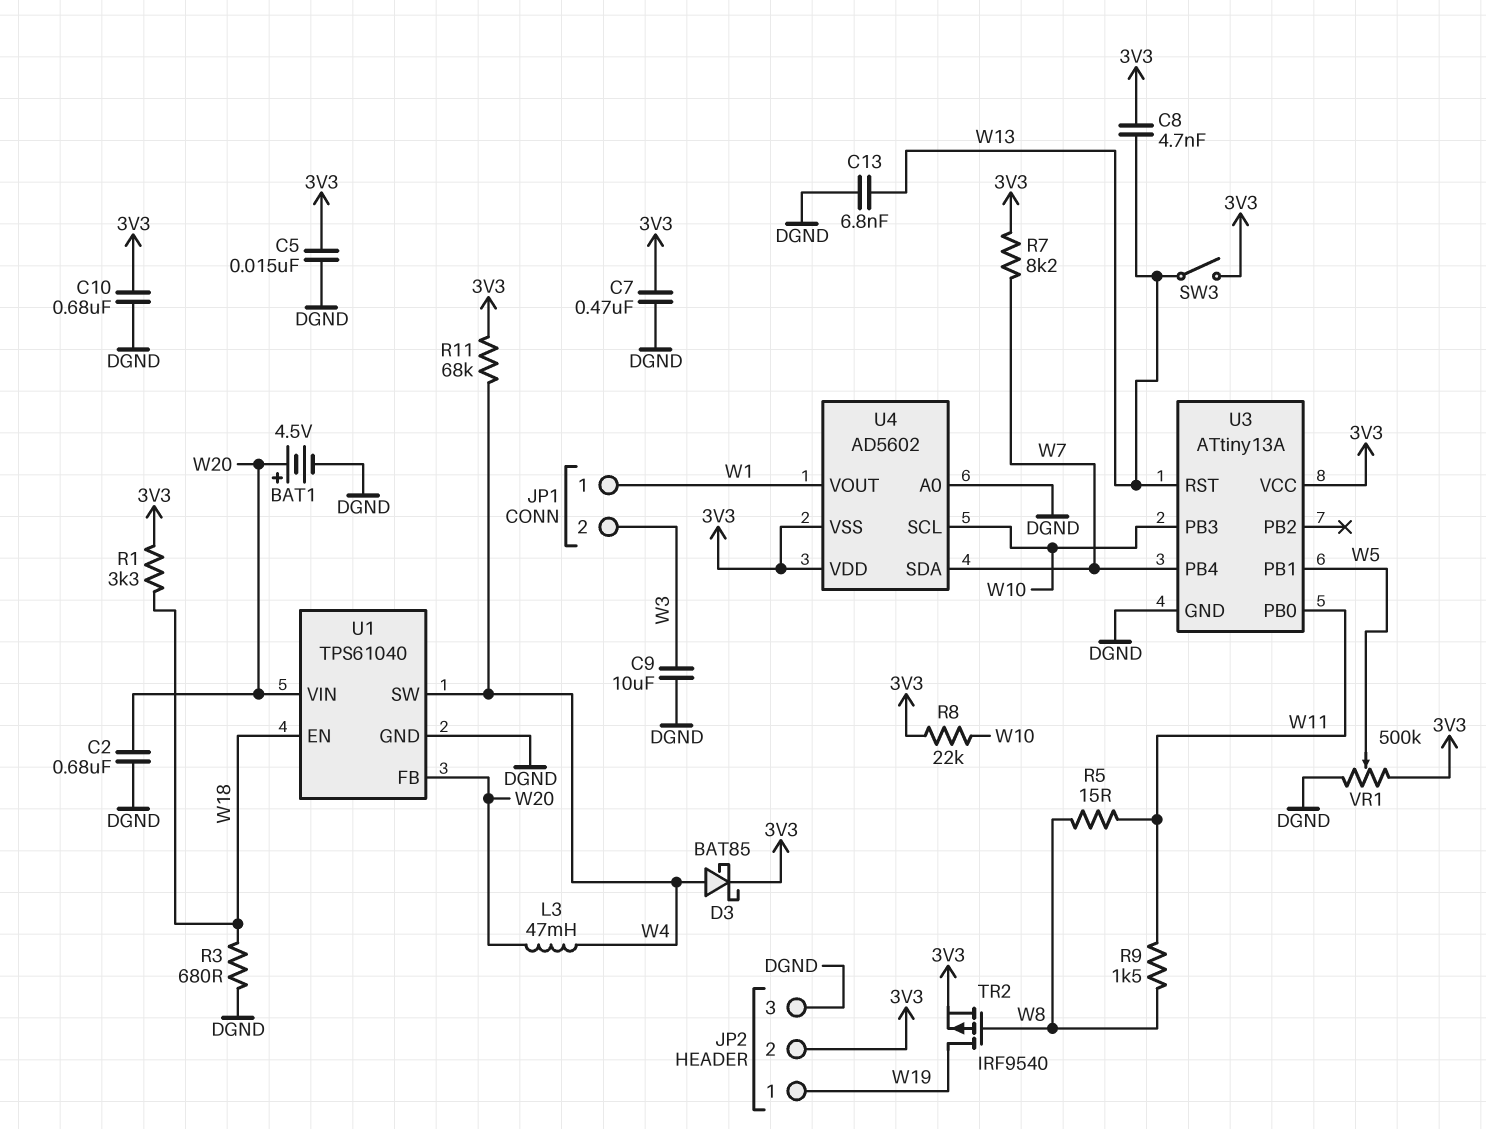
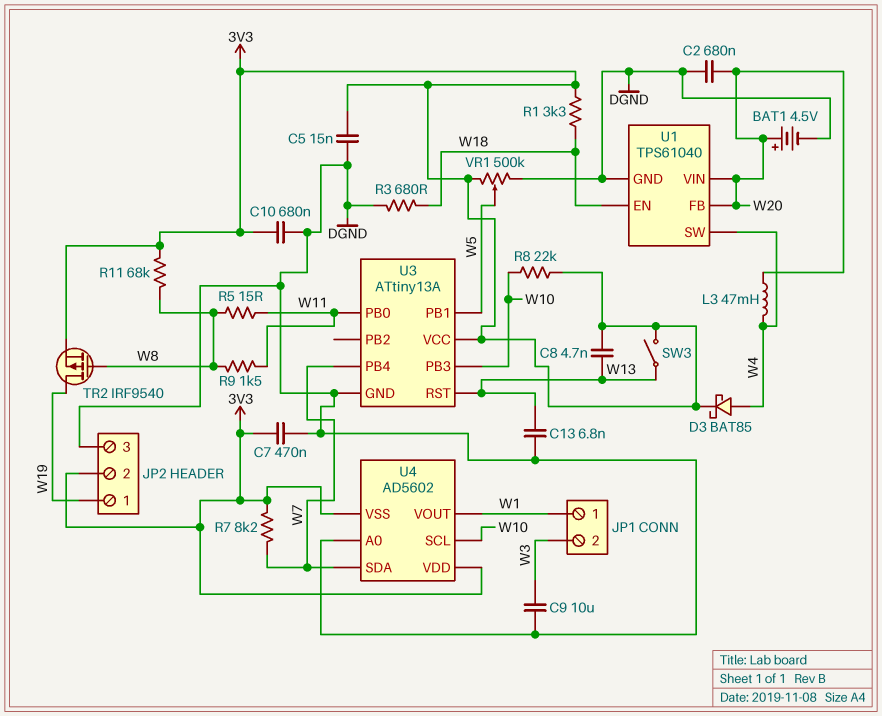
R11: 68k (3V3, W4) -> 68k (3V3, W8)

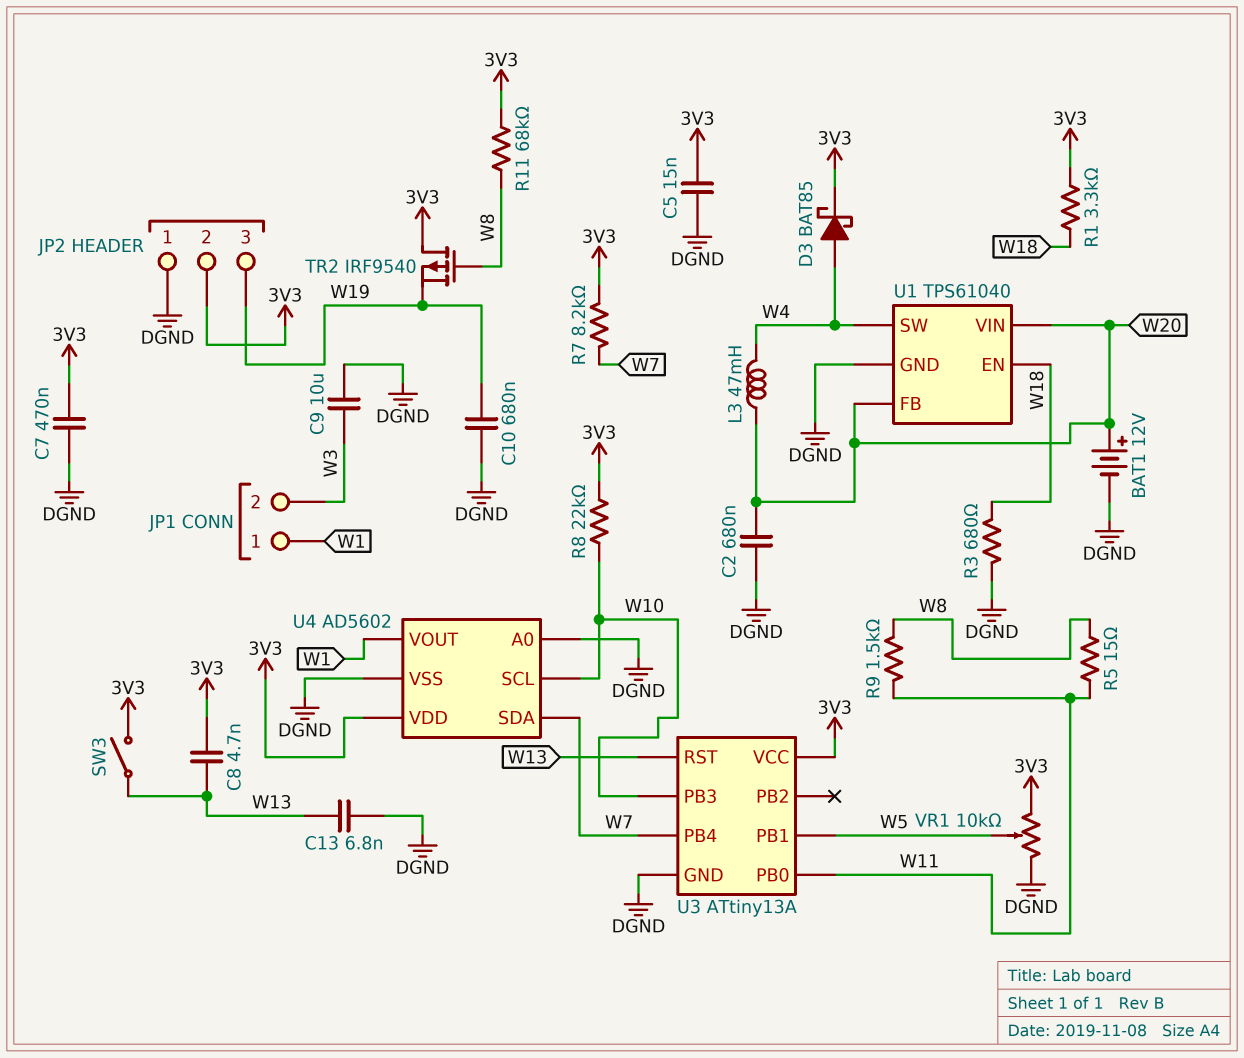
BAT1: 4.5V (plus W20, minus DGND) -> 12V (plus W20, minus DGND)
C10: 680nF (3V3, DGND) -> 680nF (DGND, W19)
JP2 pin 1: W19 -> DGND
JP2 pin 3: DGND -> W19
TR2: PMOS IRF9540 (G W8, D W19, S 3V3) -> PMOS IRF9540 (G W8, D 3V3, S W19)
U4 pin VSS: 3V3 -> DGND
VR1: 500k (3V3, DGND, wiper W5) -> 10k (3V3, DGND, wiper W5)

